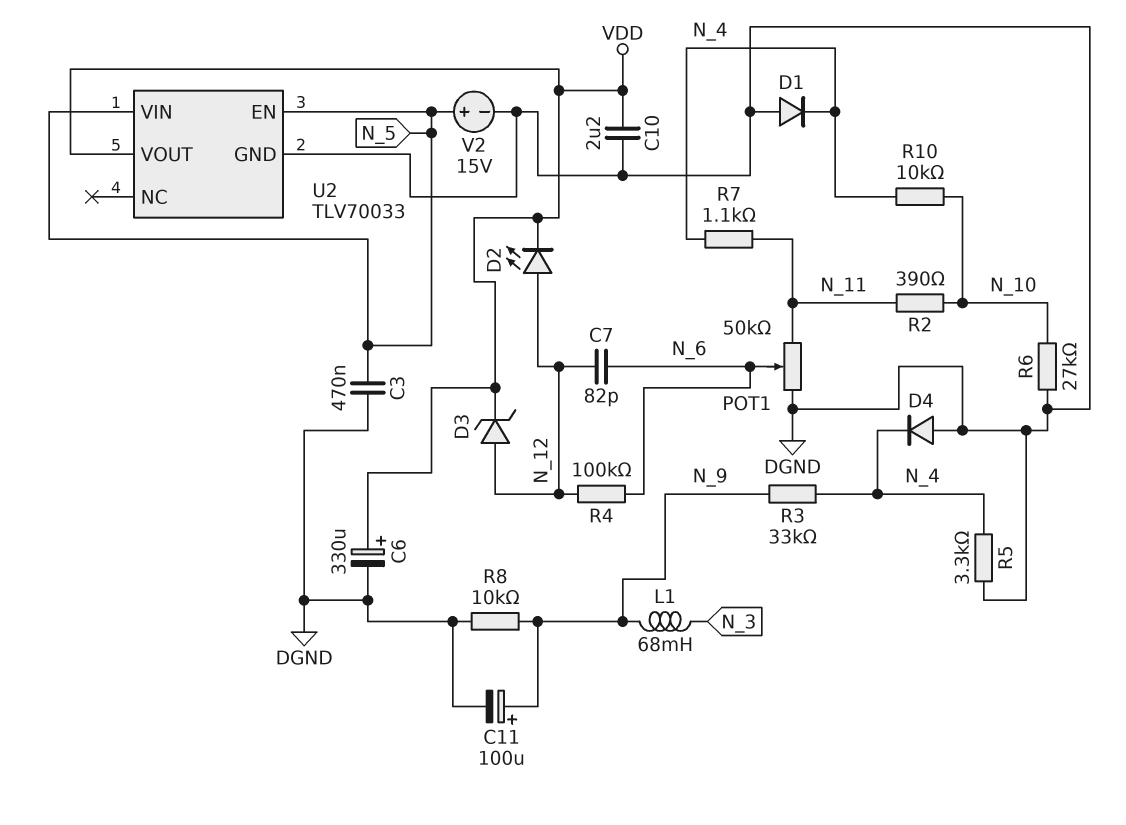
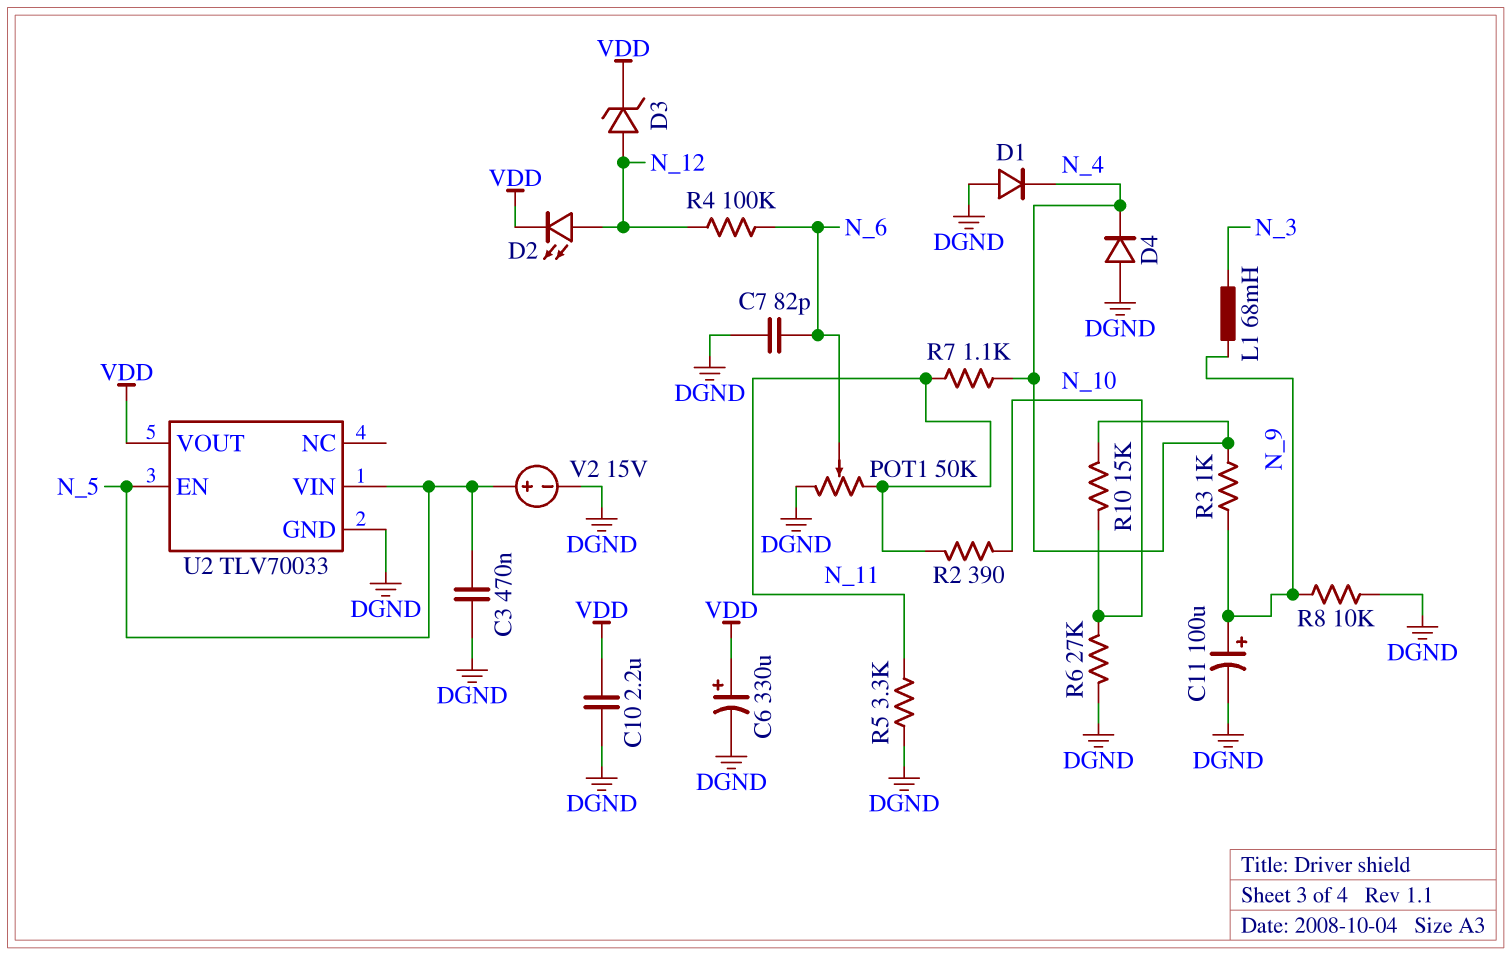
C7: 82pF (N_6, N_12) -> 82pF (DGND, N_6)
R3: 33k (N_4, N_9) -> 1k (N_4, N_9)
R5: 3.3k (DGND, N_4) -> 3.3k (DGND, N_11)
R10: 10k (N_4, N_10) -> 15k (N_4, N_10)

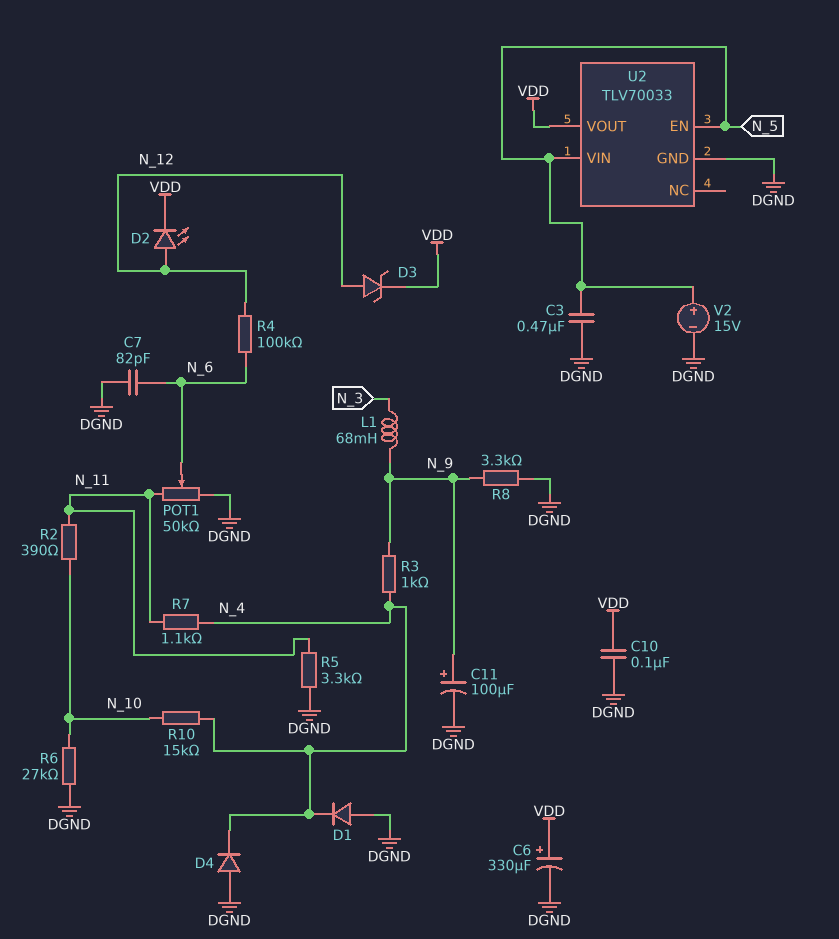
C10: 2.2uF (DGND, VDD) -> 100nF (DGND, VDD)
R8: 10k (DGND, N_9) -> 3.3k (DGND, N_9)

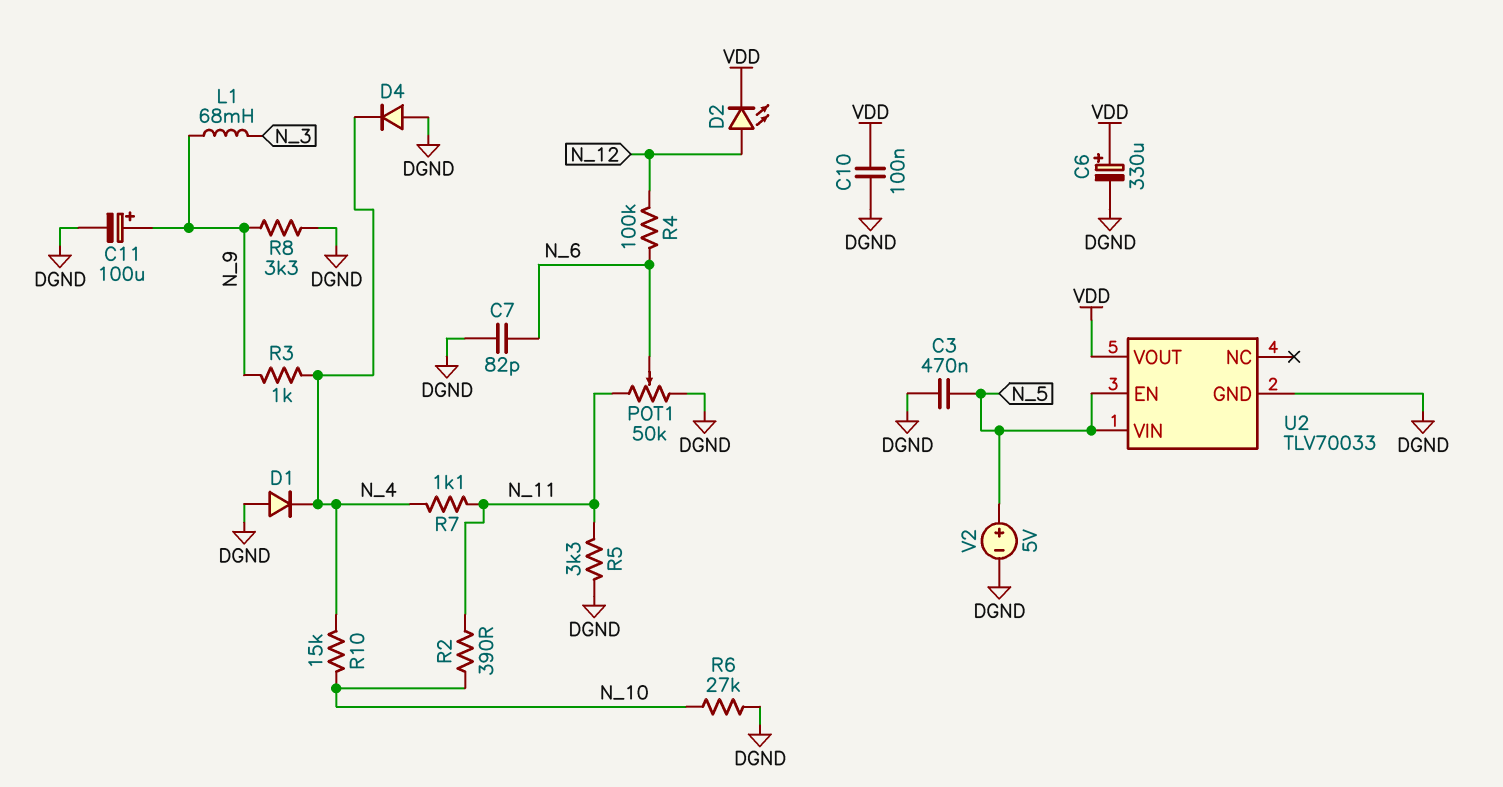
D3: zener (A N_12, K VDD) -> none
V2: 15V (plus N_5, minus DGND) -> 5V (plus N_5, minus DGND)

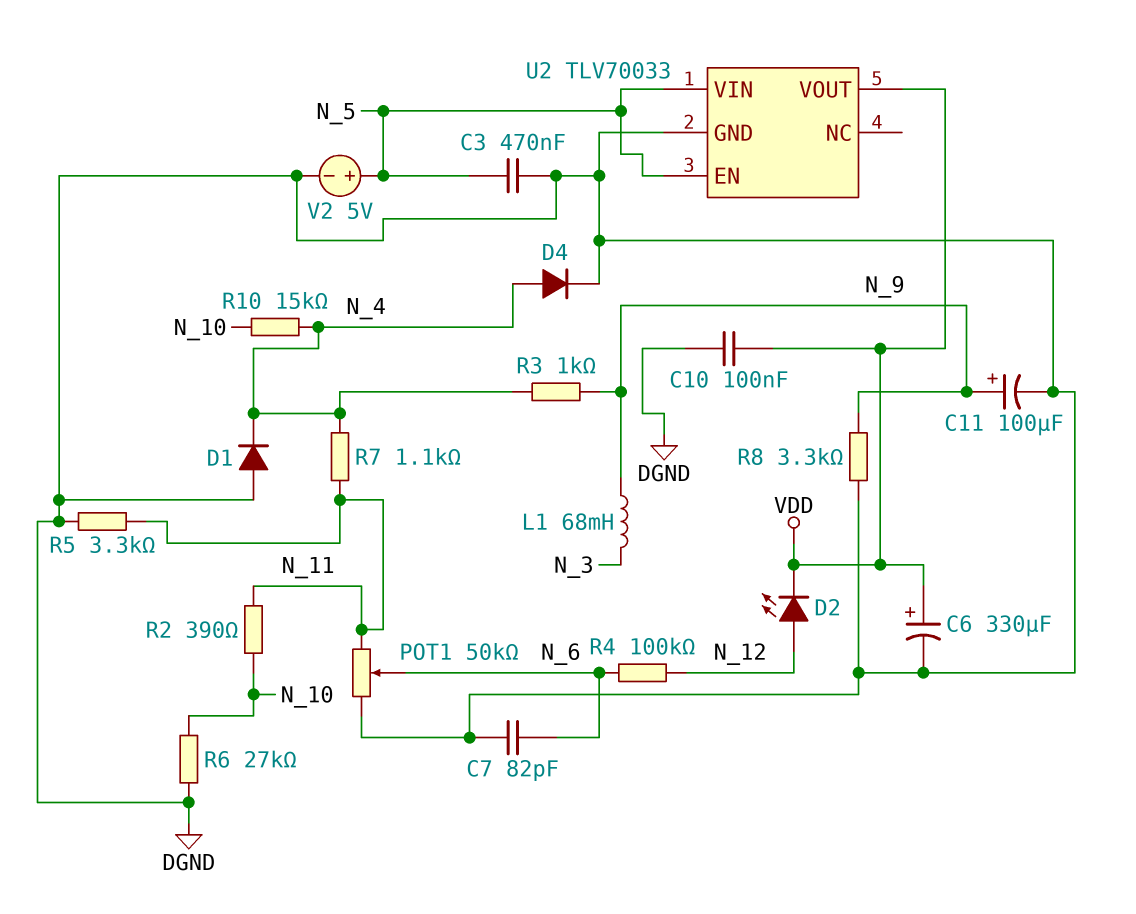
D4: diode (A DGND, K N_4) -> diode (A N_4, K DGND)

